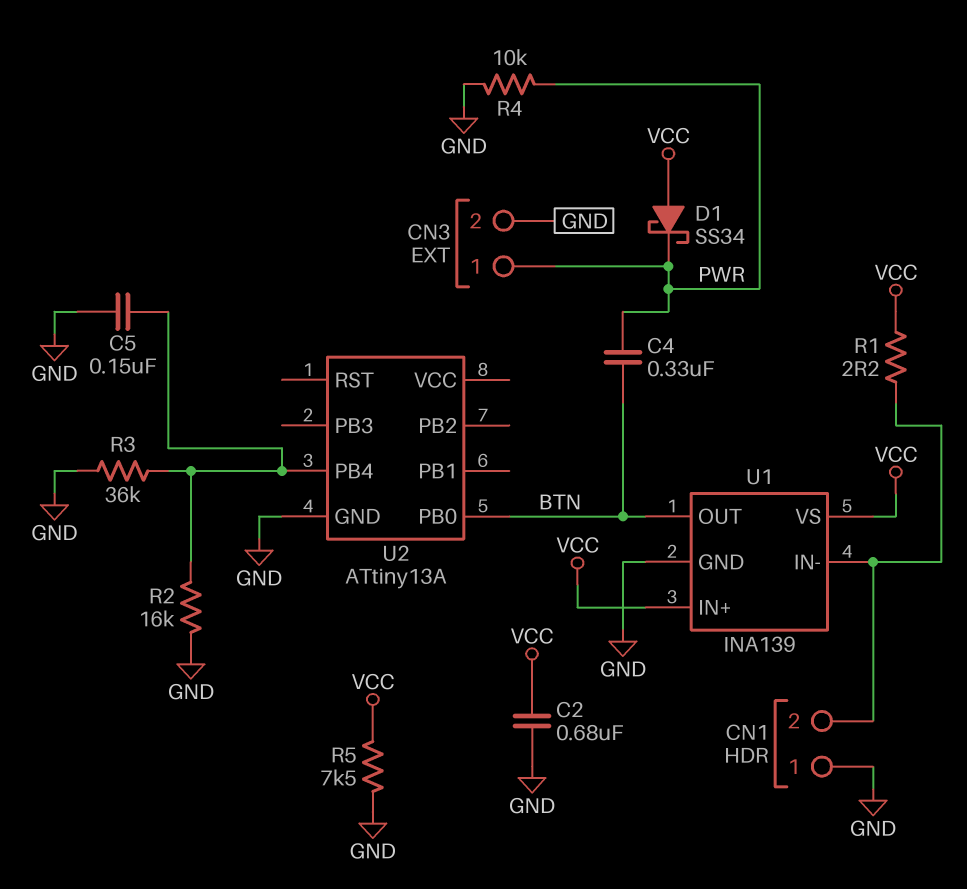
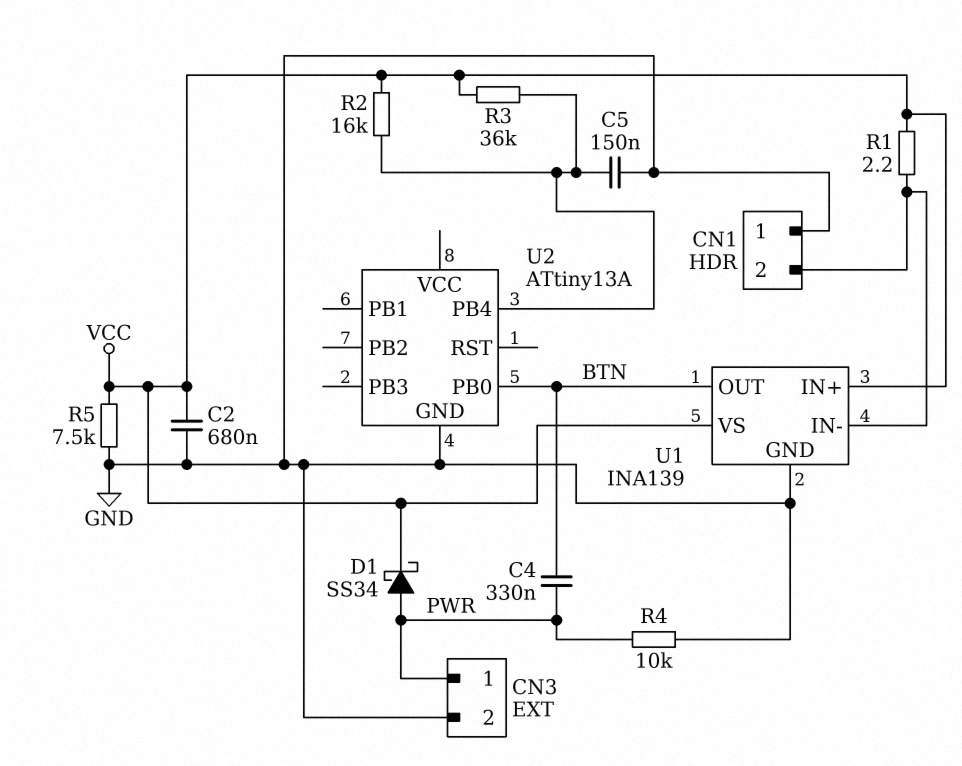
D1: schottky SS34 (A VCC, K PWR) -> schottky SS34 (A PWR, K VCC)
R2: 16k (GND, U2/PB4) -> 16k (U2/PB4, VCC)
R3: 36k (GND, U2/PB4) -> 36k (U2/PB4, VCC)

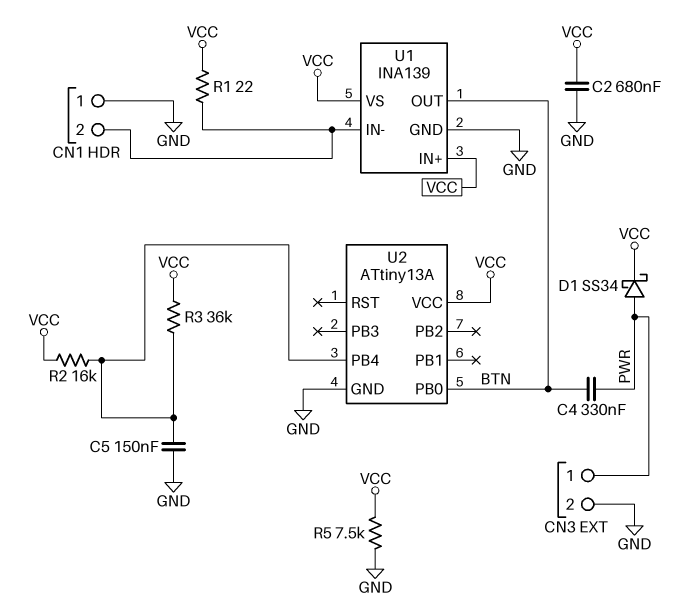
R1: 2.2 (CN1/2, VCC) -> 22 (CN1/2, VCC)
R4: 10k (GND, PWR) -> none
U2 pin VCC: none -> VCC

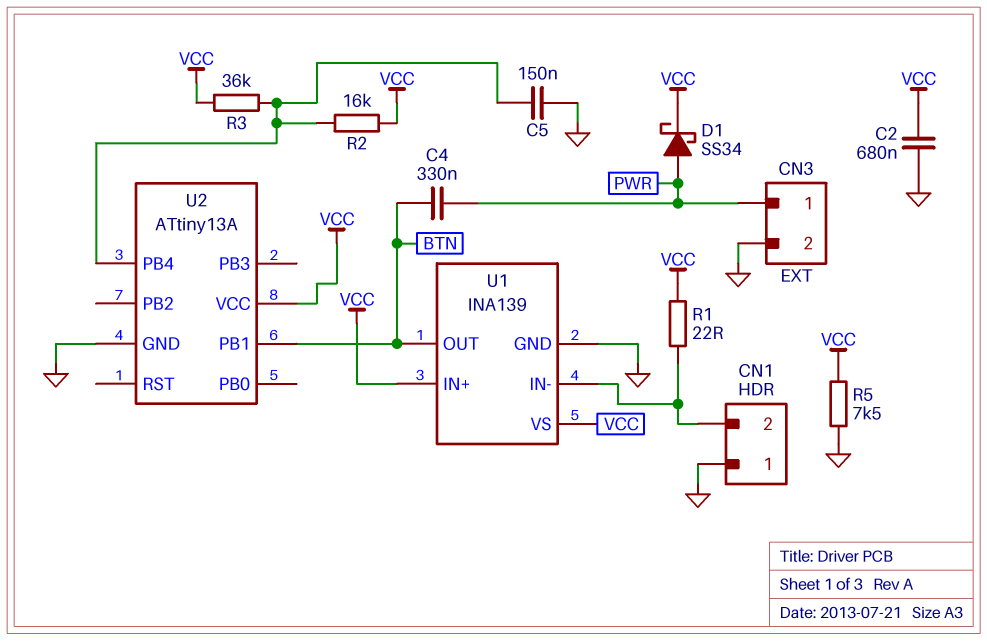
U2 pin PB0: BTN -> none
U2 pin PB1: none -> BTN

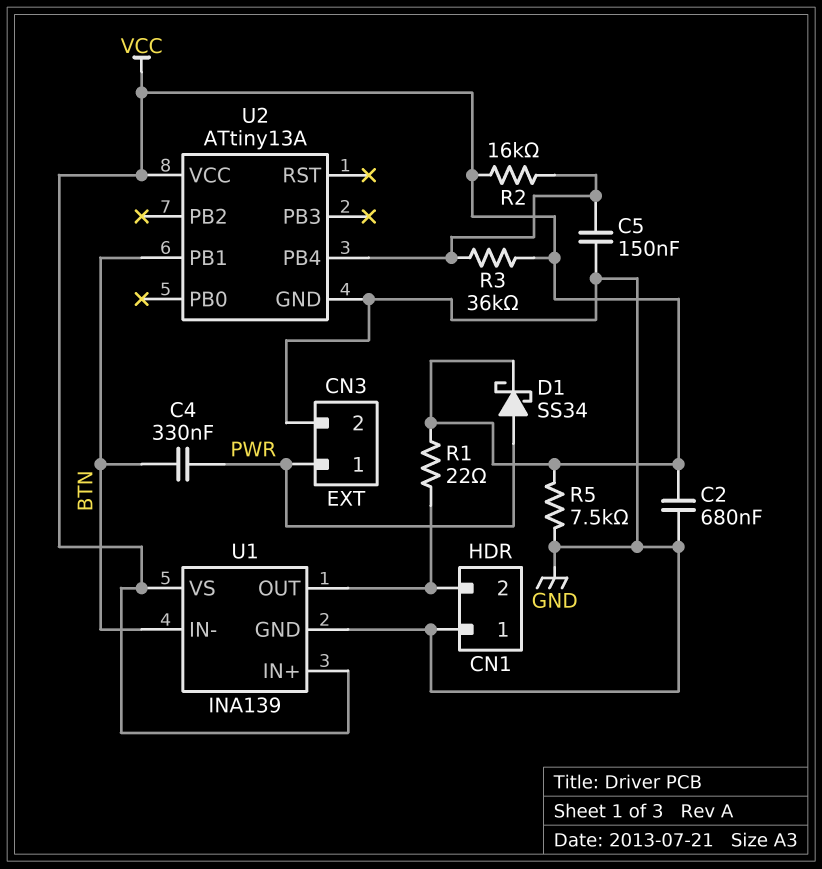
U1 pin IN-: CN1/2 -> BTN
U1 pin OUT: BTN -> CN1/2

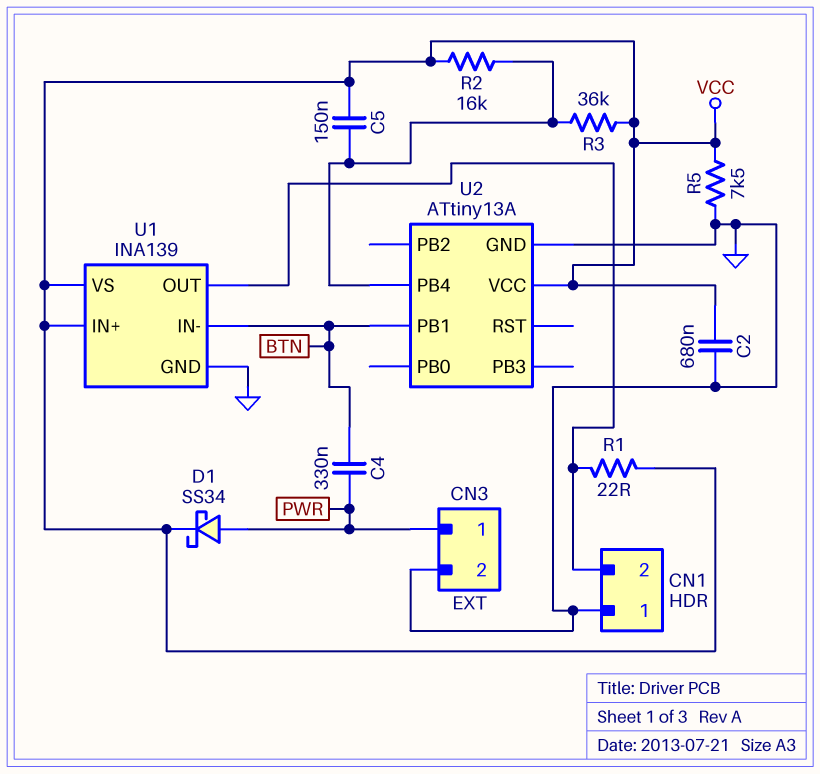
C5: 150nF (GND, U2/PB4) -> 150nF (U2/PB4, VCC)

